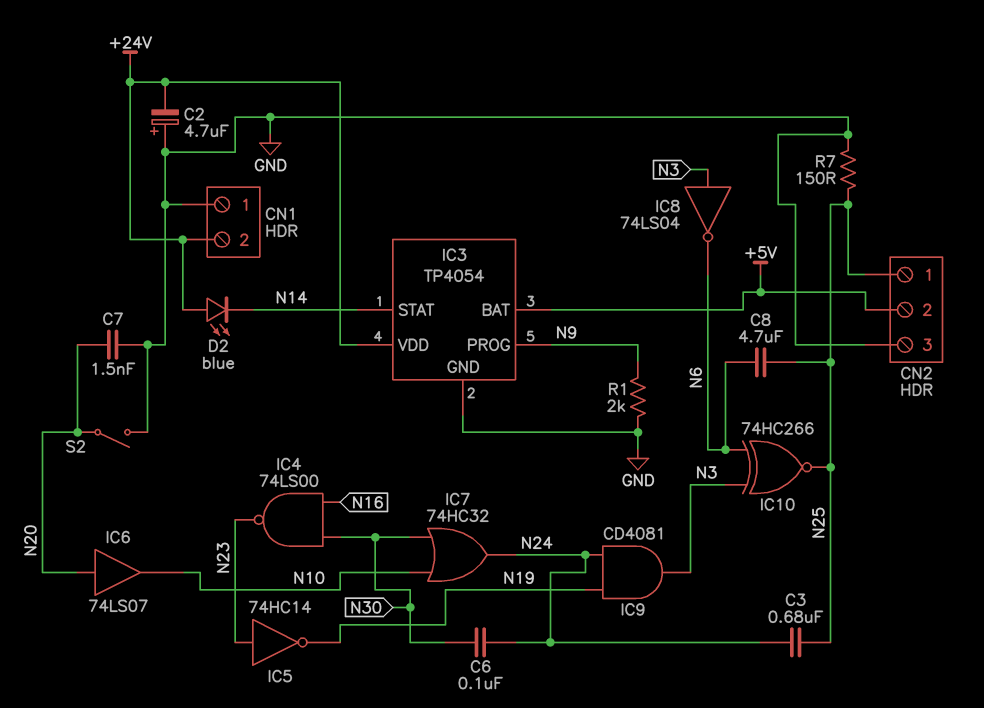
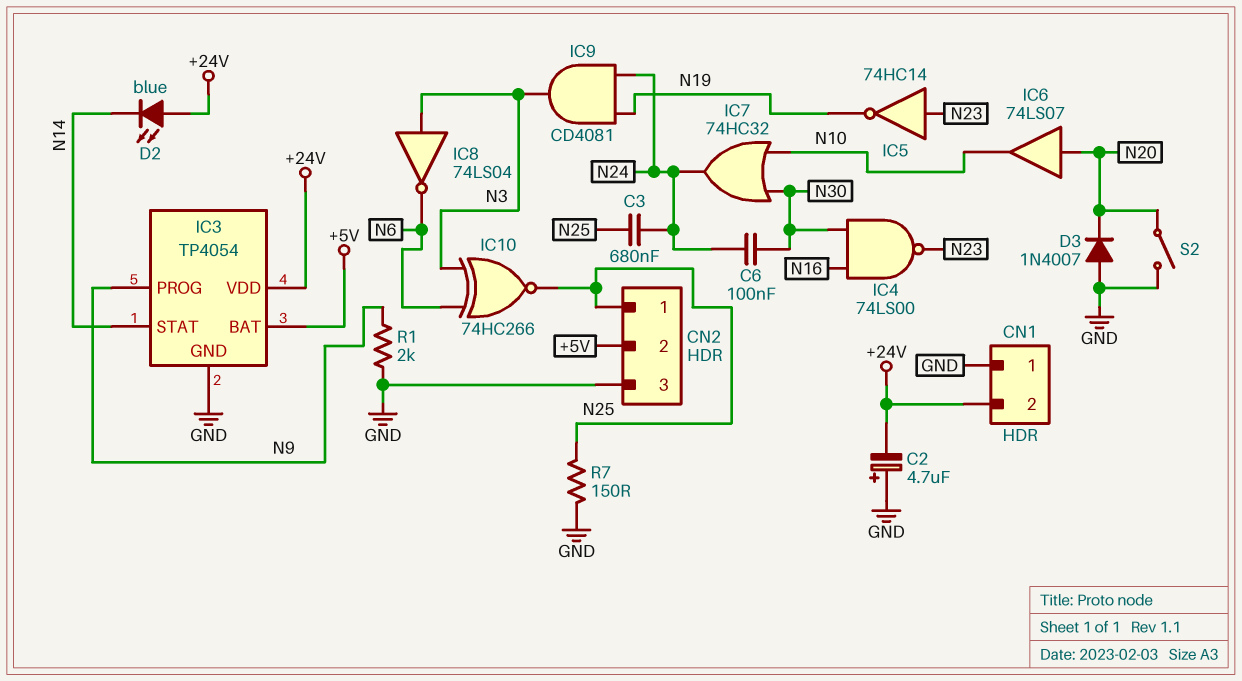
C7: 1.5nF (GND, N20) -> none
C8: 4.7uF (N6, N25) -> none
D3: none -> diode 1N4007 (A GND, K N20)

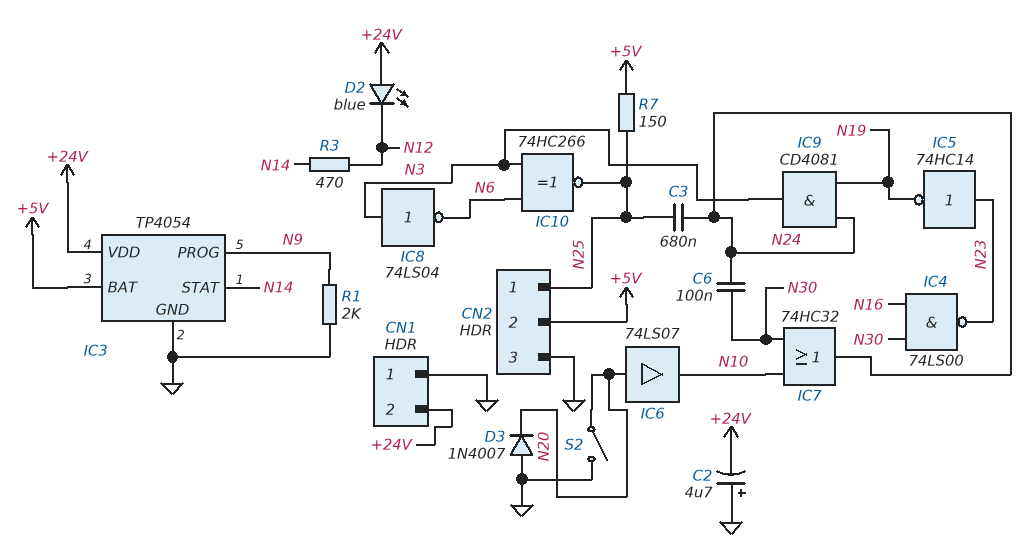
D2: LED blue (A +24V, K N14) -> LED blue (A +24V, K N12)
R3: none -> 470 (N12, N14)
R7: 150 (GND, N25) -> 150 (+5V, N25)

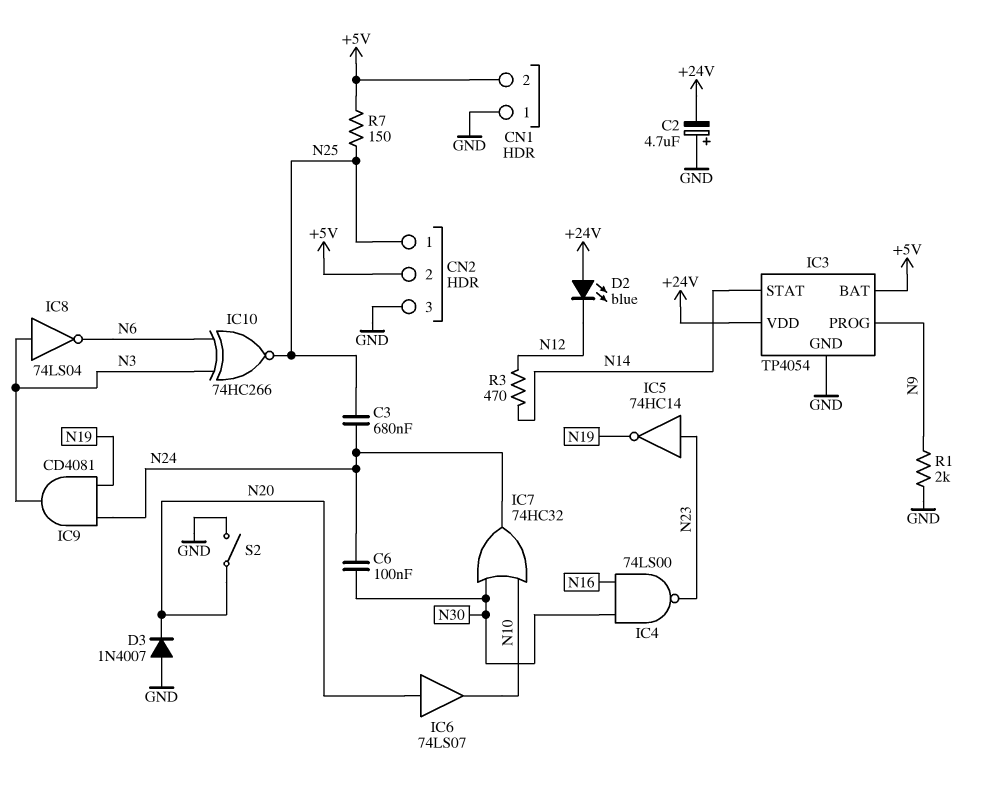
CN1 pin 2: +24V -> +5V

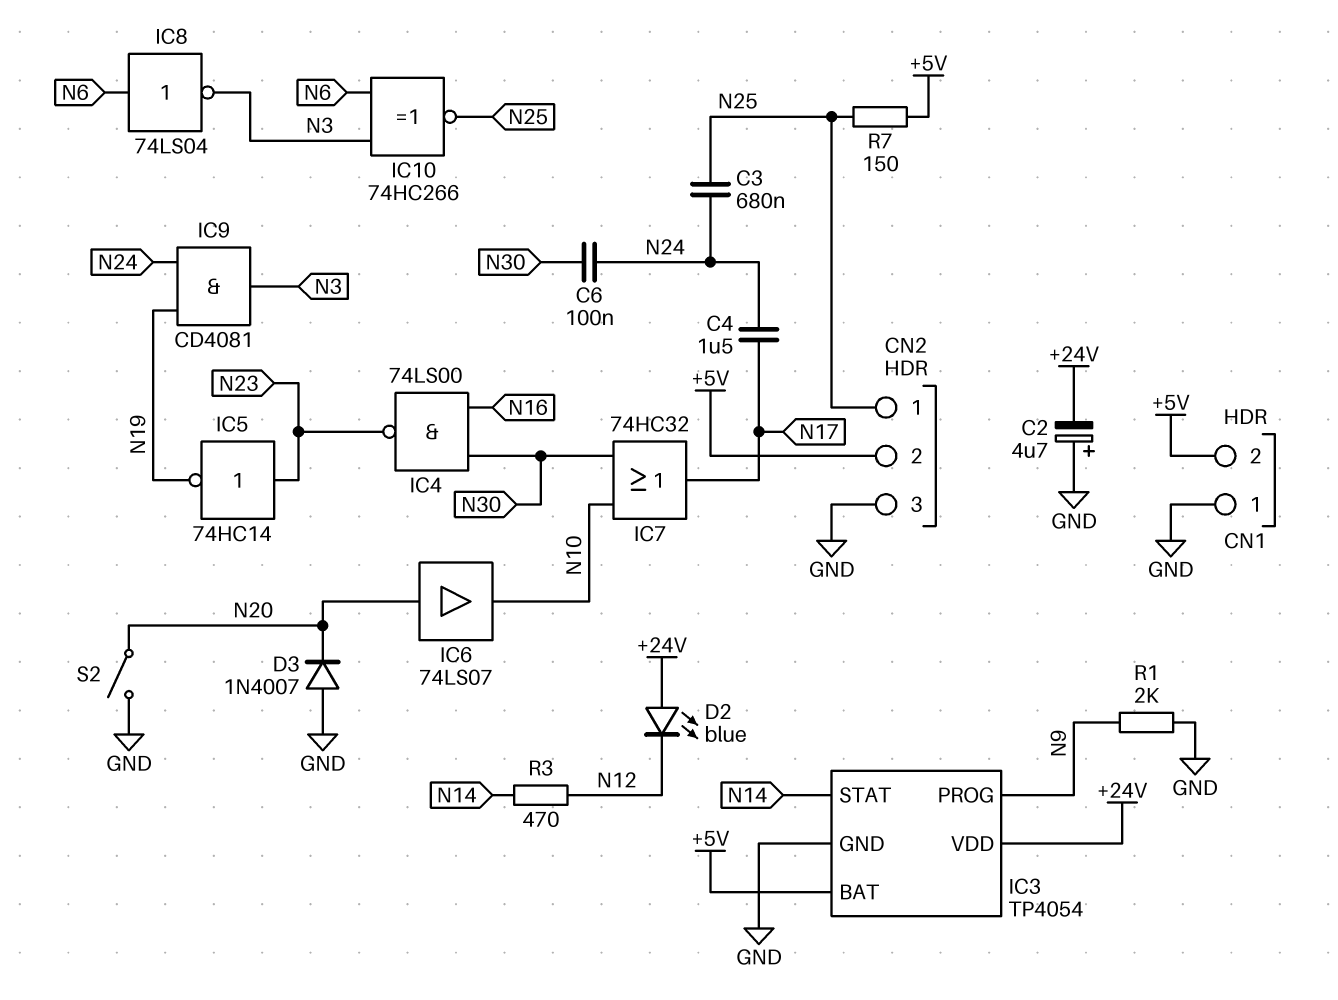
C4: none -> 1.5uF (N17, N24)
IC7: OR 74HC32 (in N10, in N30, out N24) -> OR 74HC32 (in N10, in N30, out N17)
IC8: NOT 74LS04 (in N3, out N6) -> NOT 74LS04 (in N6, out N3)

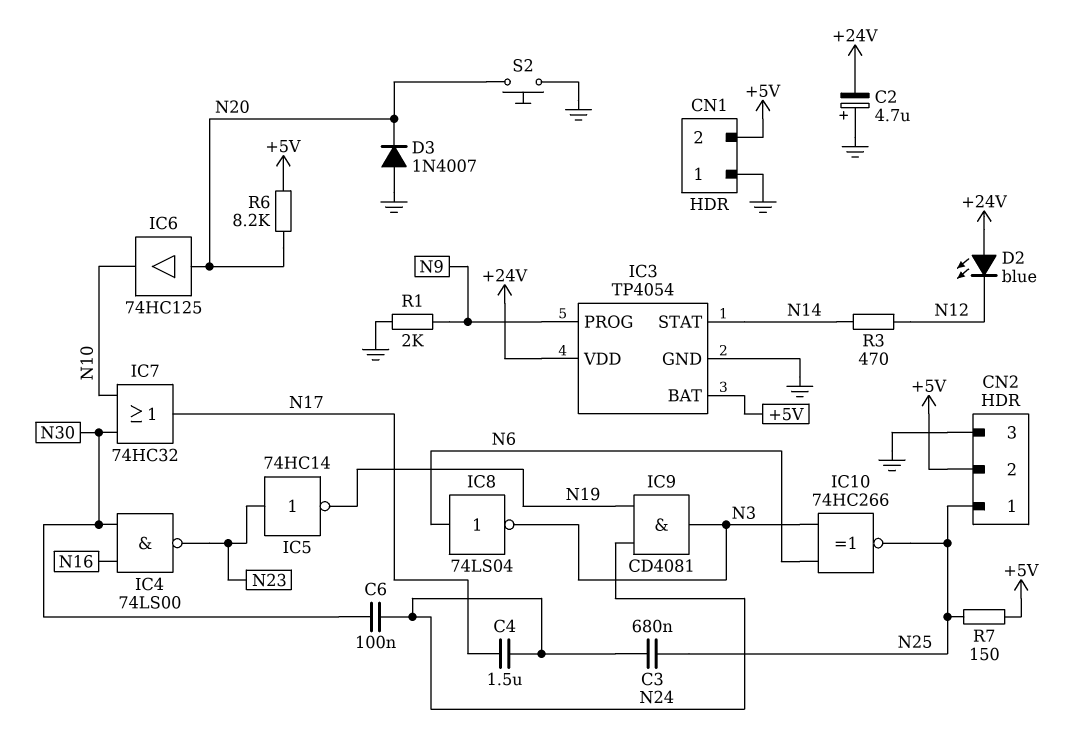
IC6: buffer 74LS07 (in N20, out N10) -> buffer 74HC125 (in N20, out N10)
R6: none -> 8.2k (+5V, N20)
S2: switch (GND, N20) -> button (GND, N20)

